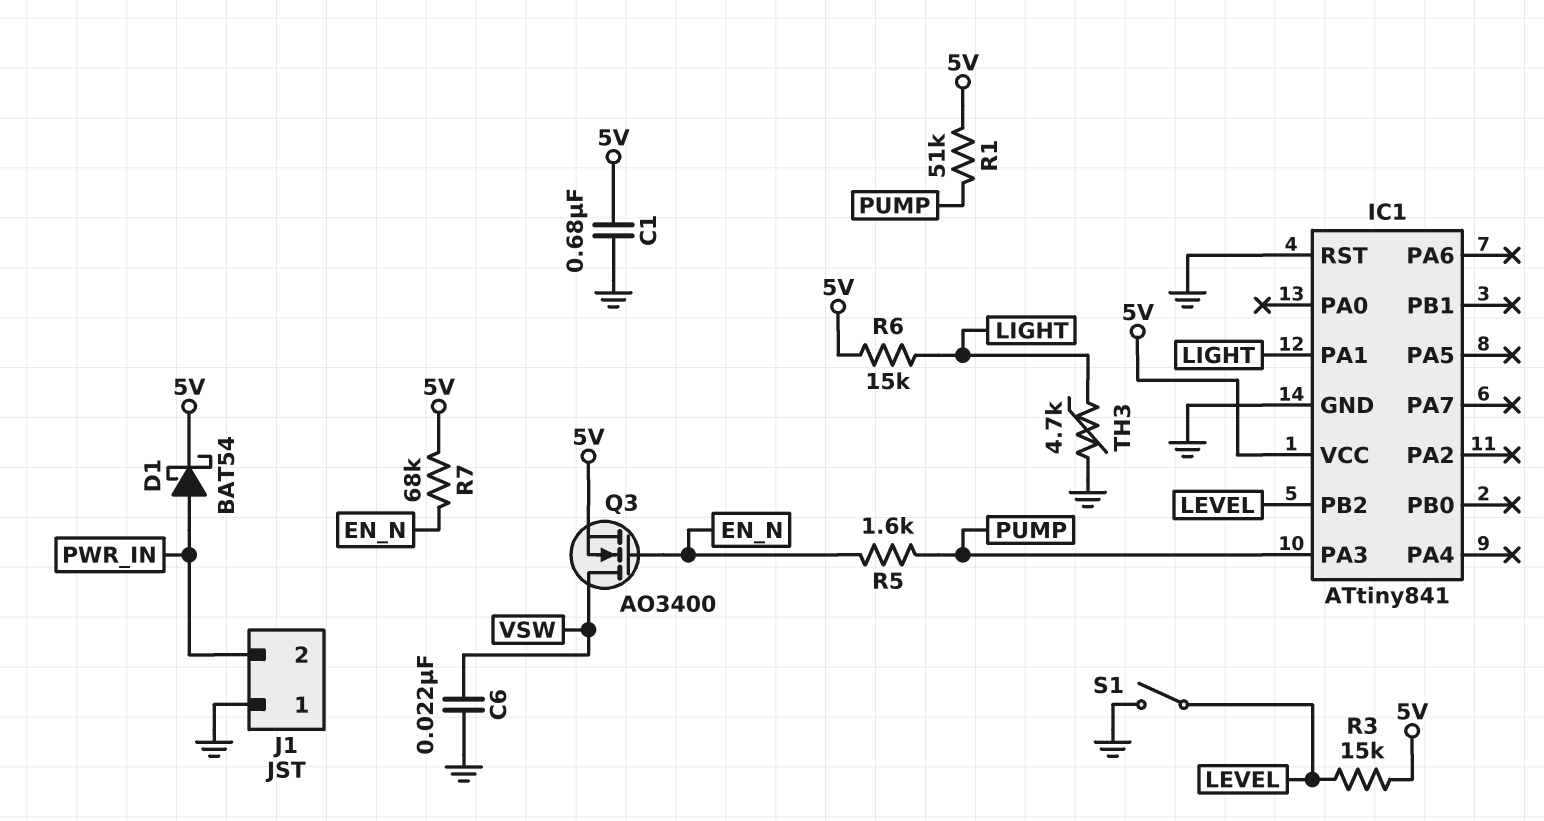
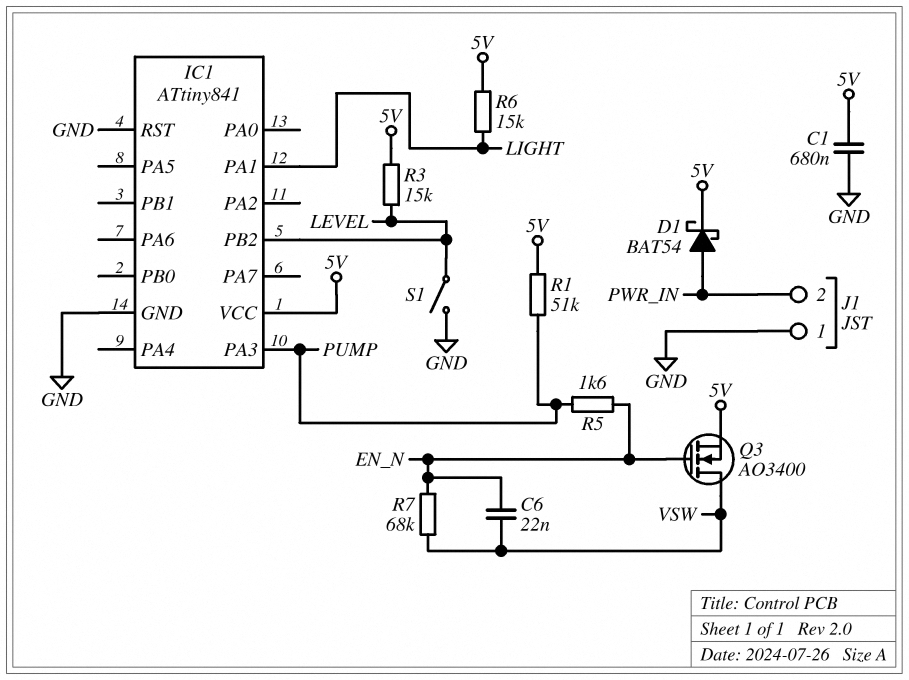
C6: 22nF (GND, VSW) -> 22nF (EN_N, VSW)
R7: 68k (5V, EN_N) -> 68k (EN_N, VSW)
TH3: 4.7k (GND, LIGHT) -> none

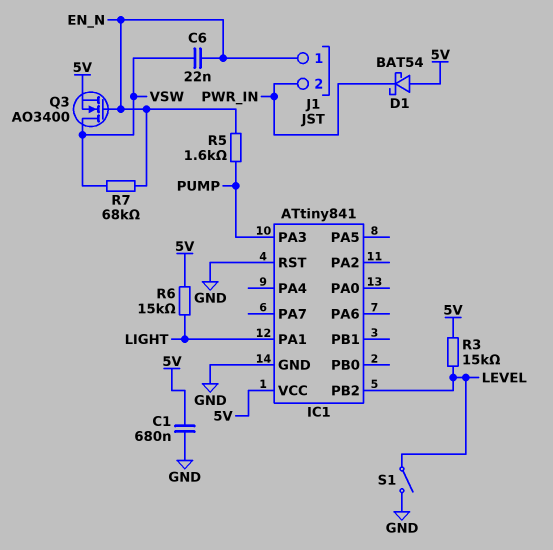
D1: schottky BAT54 (A PWR_IN, K 5V) -> schottky BAT54 (A 5V, K PWR_IN)
J1 pin 1: GND -> EN_N
R1: 51k (5V, PUMP) -> none

